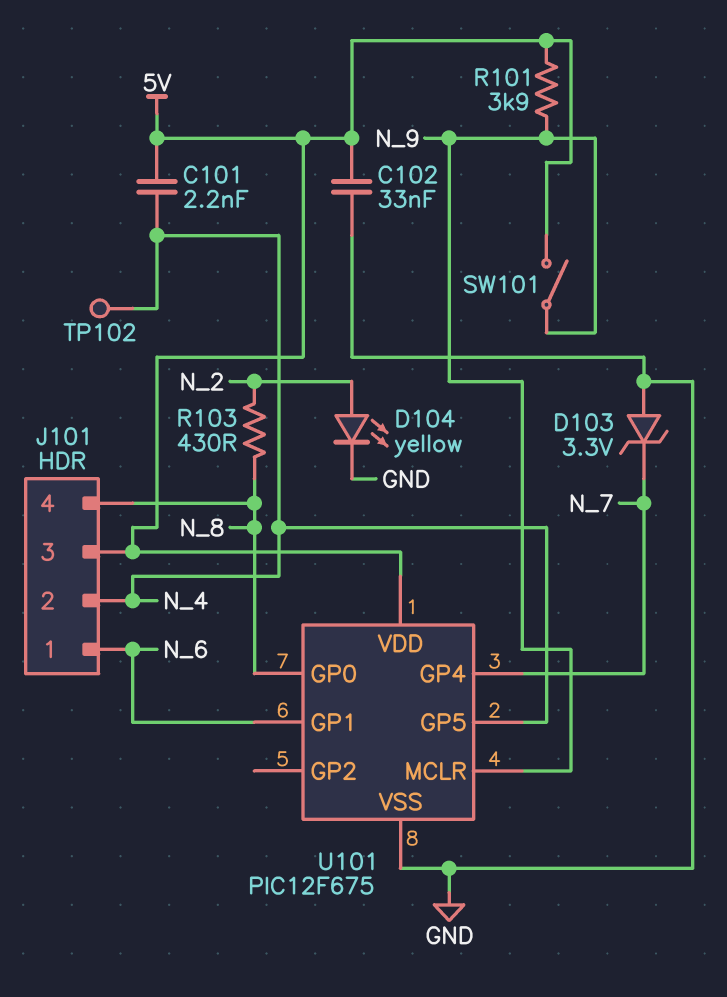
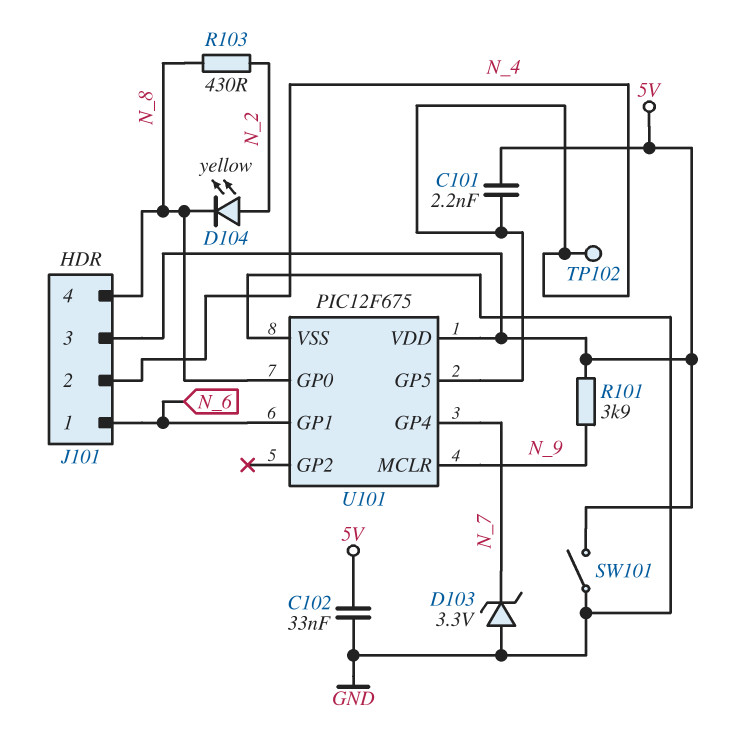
D104: LED yellow (A N_2, K GND) -> LED yellow (A N_2, K N_8)
SW101: switch (5V, N_9) -> switch (5V, GND)

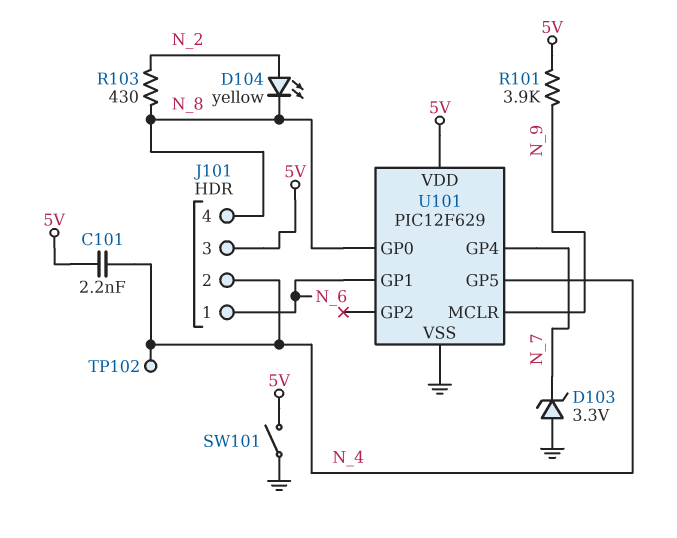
C102: 33nF (5V, GND) -> none
U101: PIC12F675 -> PIC12F629

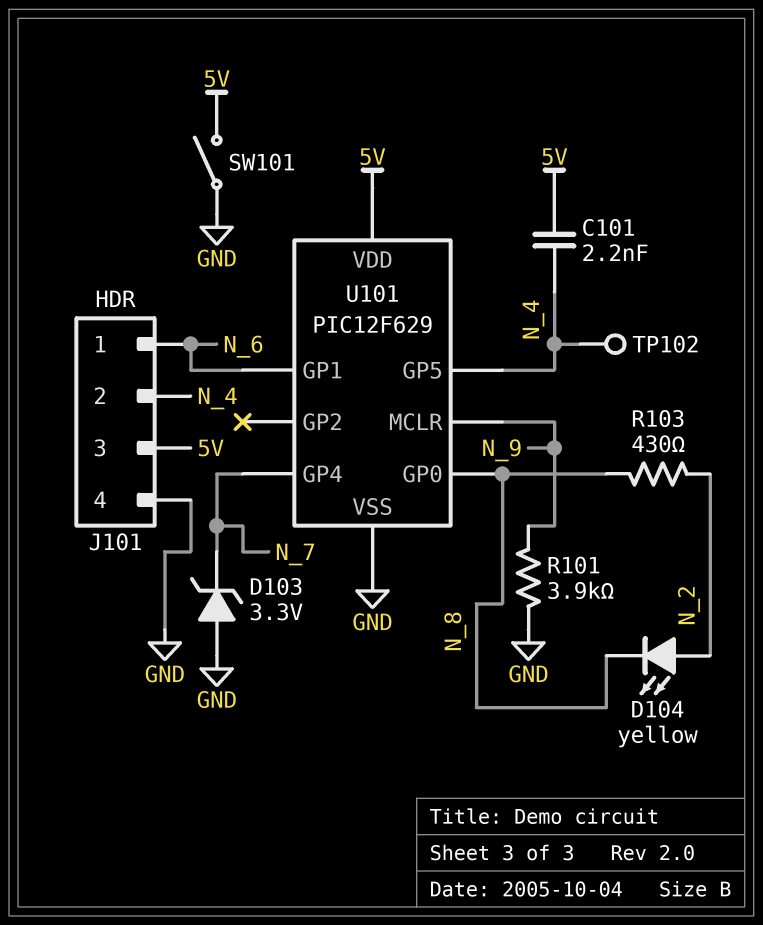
J101 pin 4: N_8 -> GND
R101: 3.9k (5V, N_9) -> 3.9k (GND, N_9)

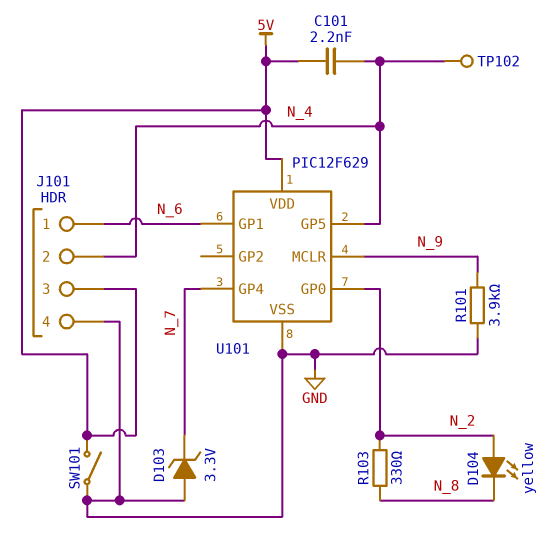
R103: 430 (N_2, N_8) -> 330 (N_2, N_8)
U101 pin GP0: N_8 -> N_2

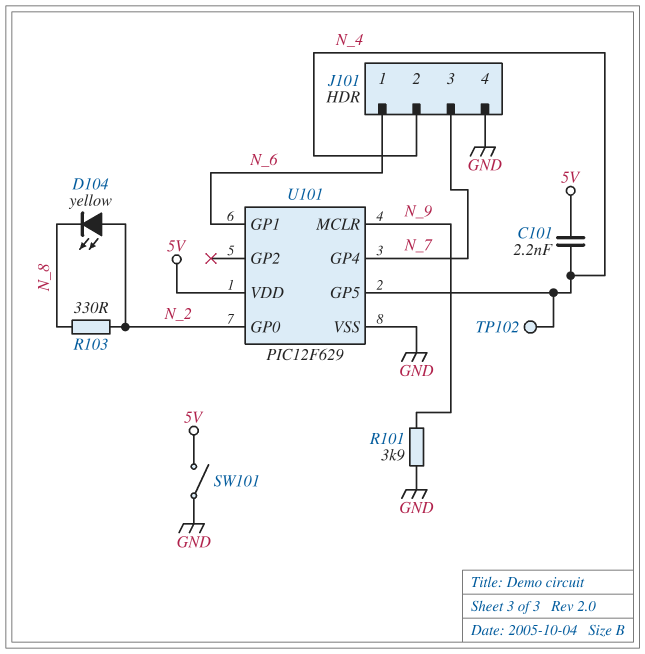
D103: zener 3.3V (A GND, K N_7) -> none
J101 pin 3: 5V -> N_7

